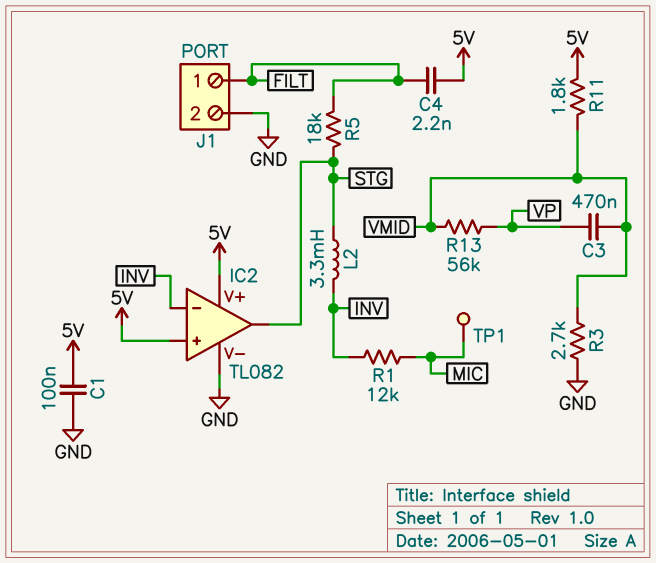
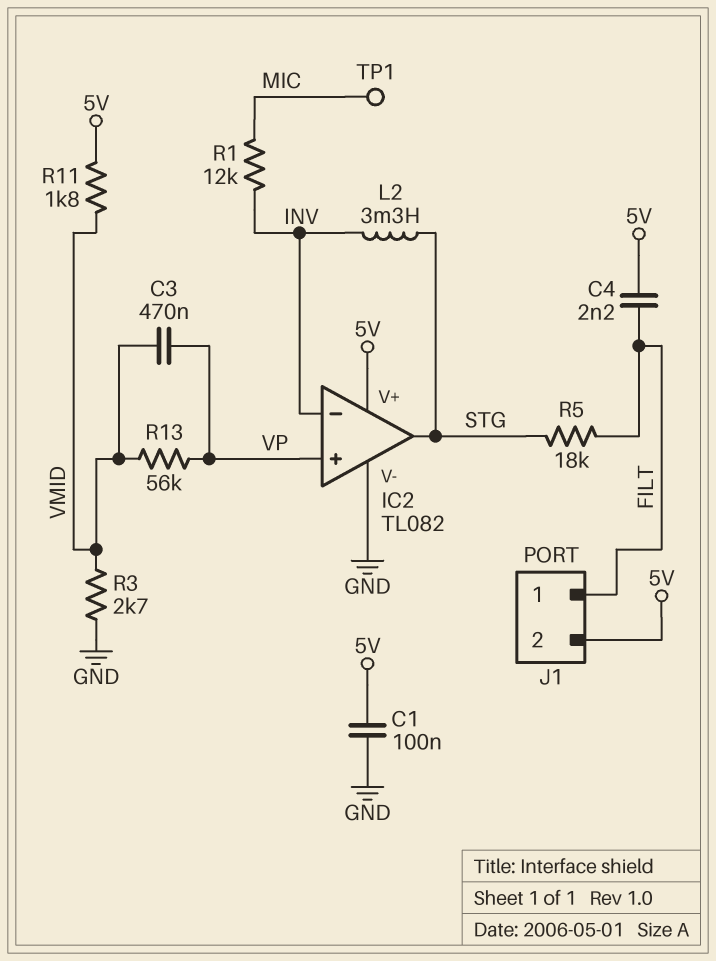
IC2 pin in+: 5V -> VP
J1 pin 2: GND -> 5V

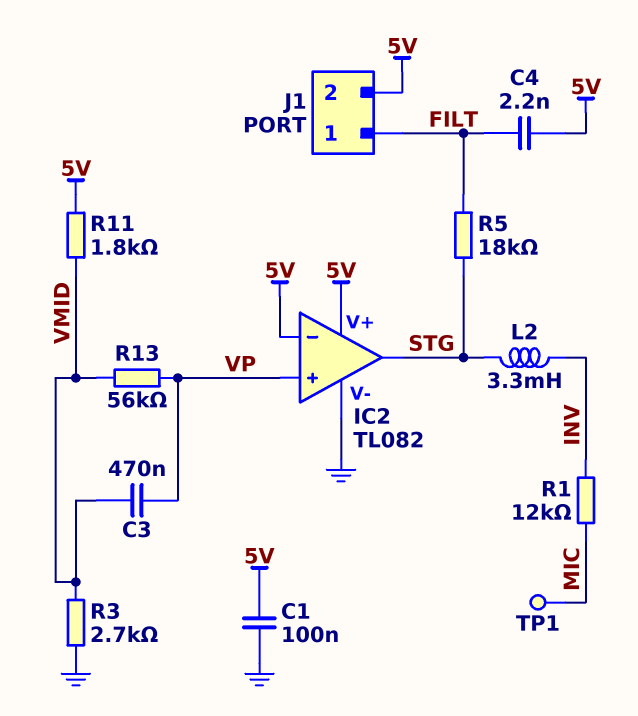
IC2 pin in-: INV -> 5V

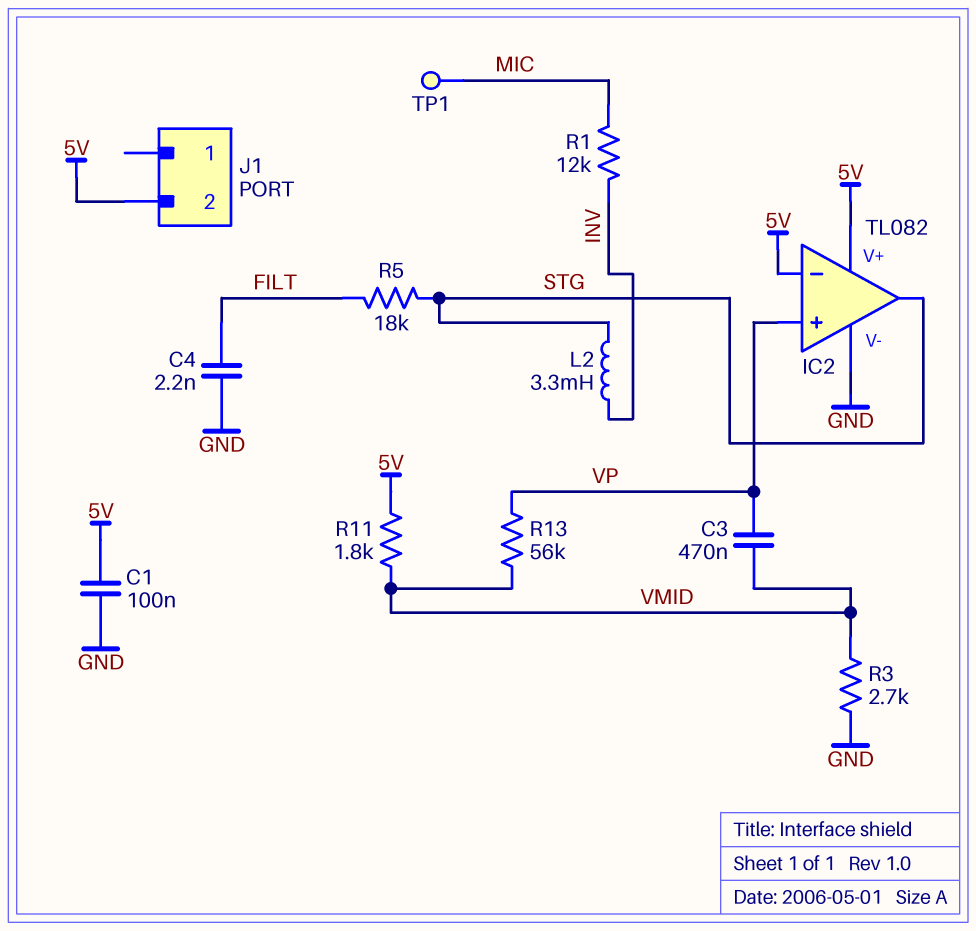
C4: 2.2nF (5V, FILT) -> 2.2nF (FILT, GND)
J1 pin 1: FILT -> none

